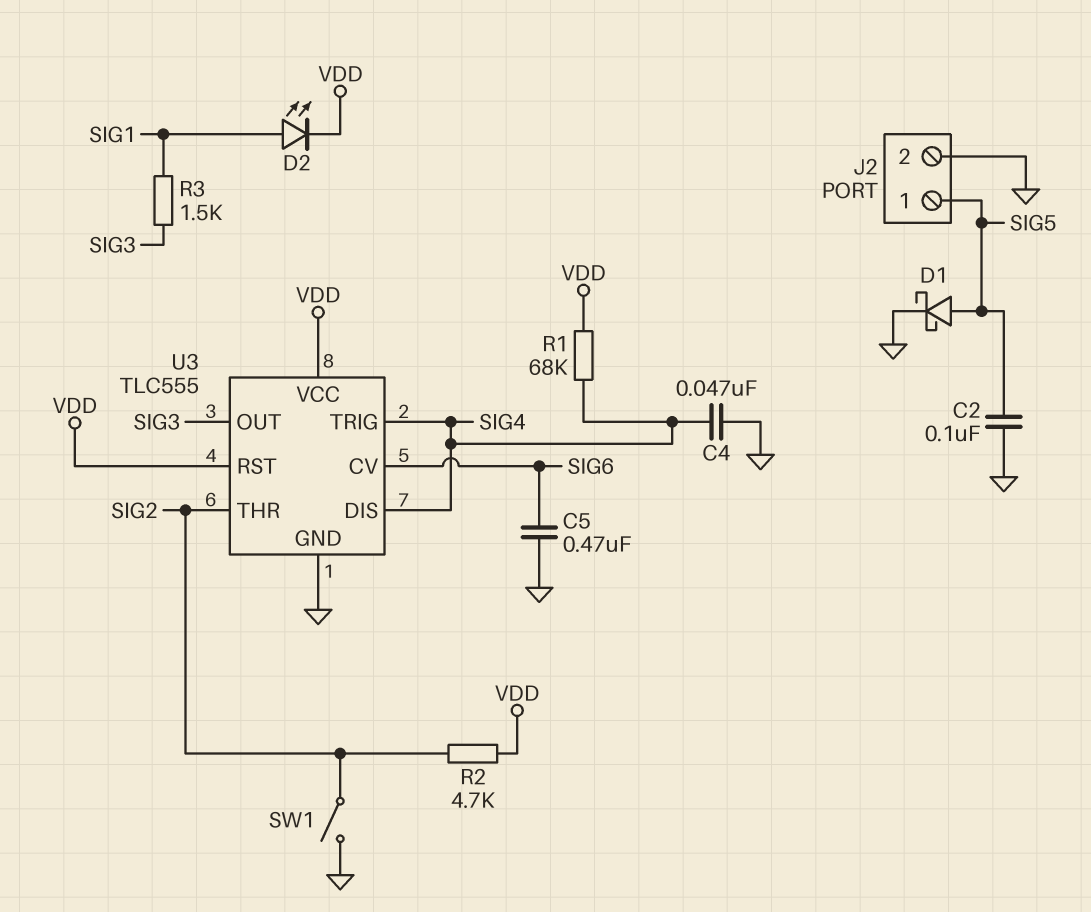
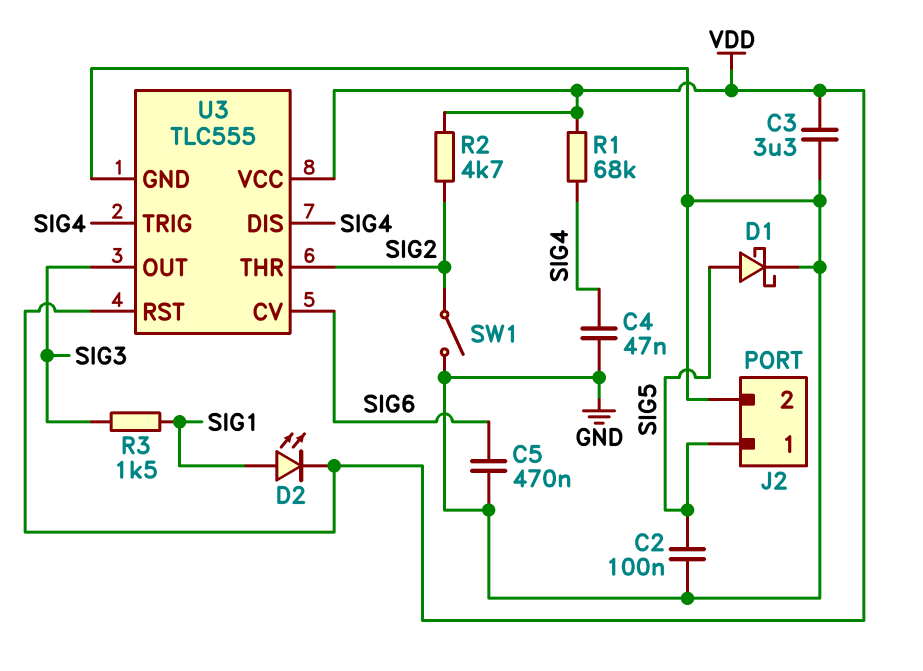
C3: none -> 3.3uF (GND, VDD)

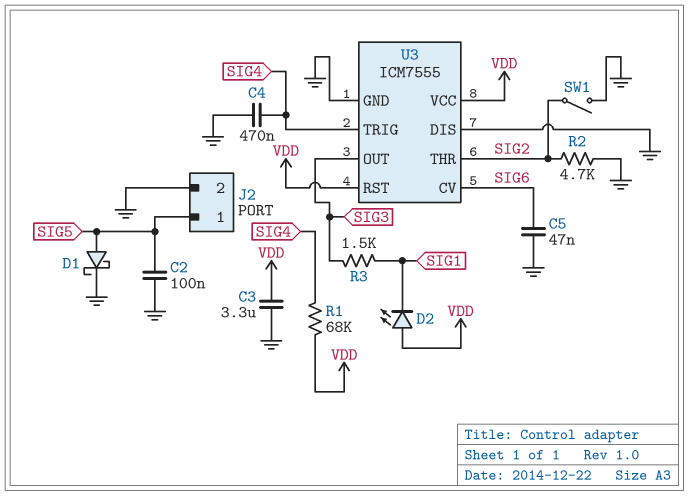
C4: 47nF (GND, SIG4) -> 470nF (GND, SIG4)
C5: 470nF (GND, SIG6) -> 47nF (GND, SIG6)
D2: LED (A SIG1, K VDD) -> LED (A VDD, K SIG1)
R2: 4.7k (SIG2, VDD) -> 4.7k (GND, SIG2)
U3: TLC555 -> ICM7555
U3 pin DIS: SIG4 -> GND

